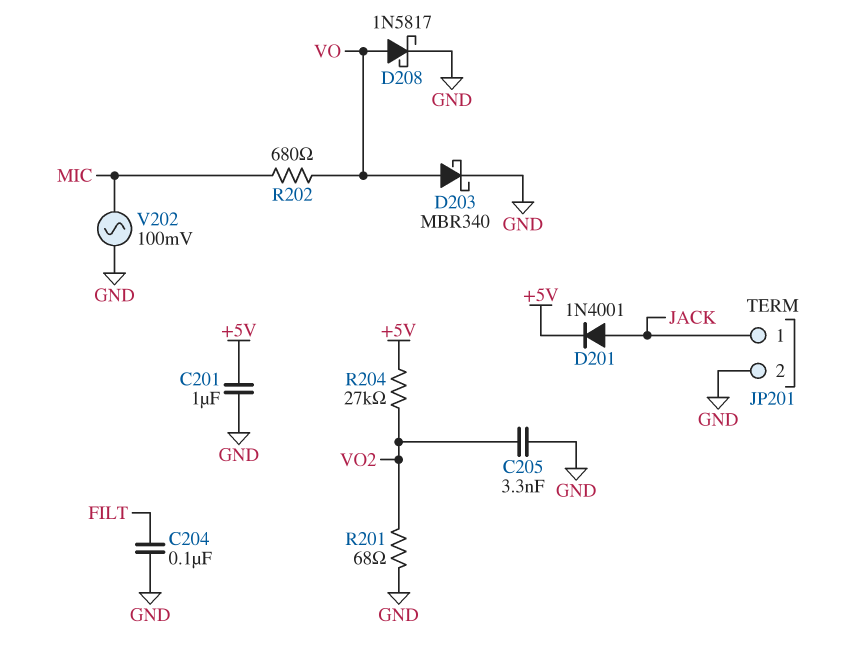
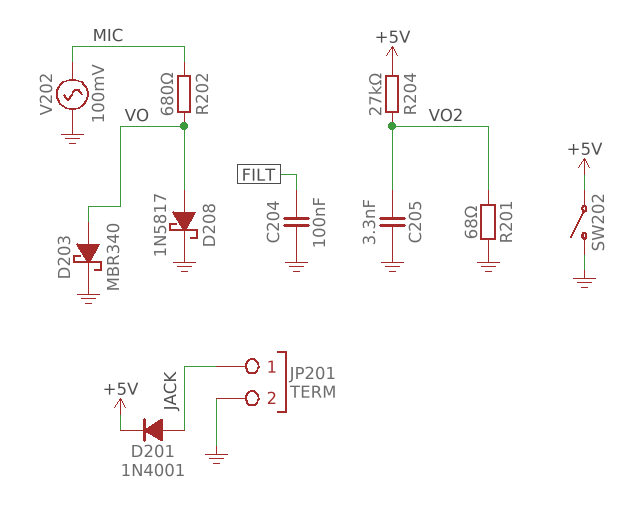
C201: 1uF (+5V, GND) -> none
SW202: none -> switch (+5V, GND)

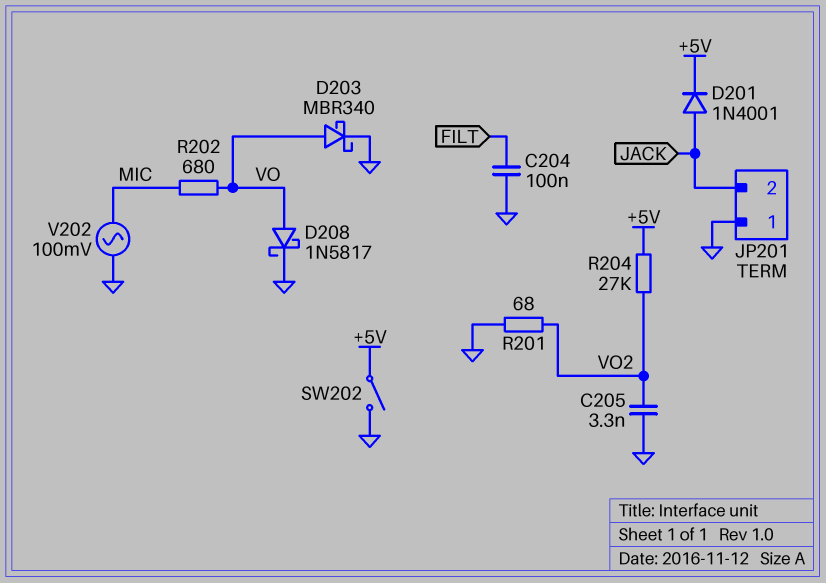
JP201 pin 1: JACK -> GND
JP201 pin 2: GND -> JACK

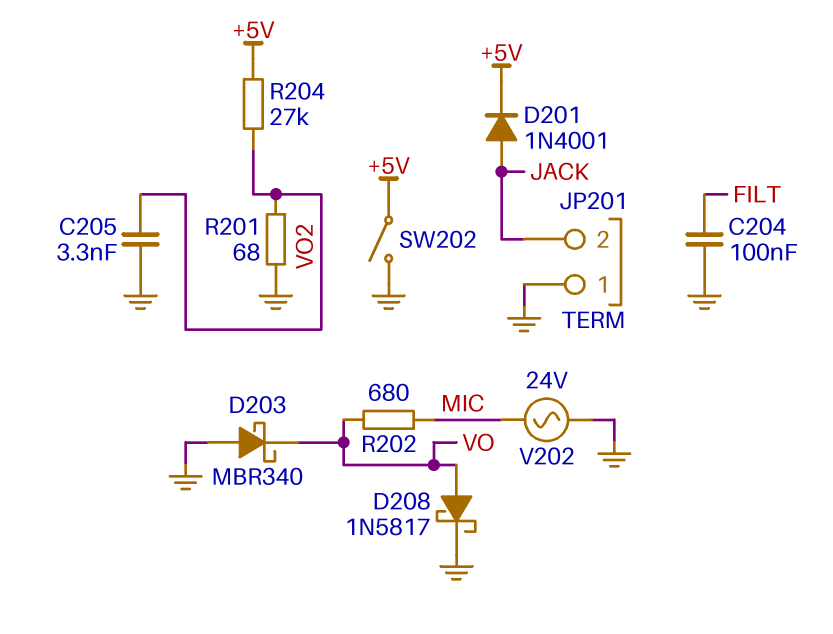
D203: schottky MBR340 (A VO, K GND) -> schottky MBR340 (A GND, K VO)
V202: AC 100mV (GND, MIC) -> AC 24V (GND, MIC)

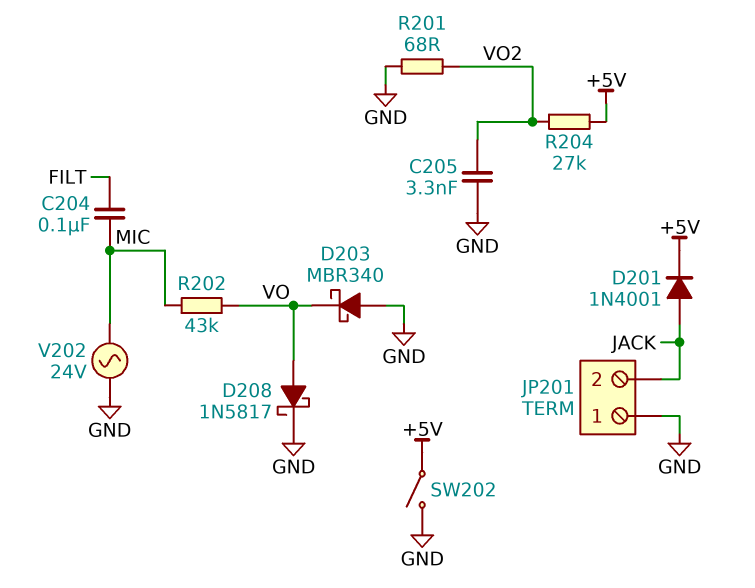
C204: 100nF (FILT, GND) -> 100nF (FILT, MIC)
R202: 680 (MIC, VO) -> 43k (MIC, VO)

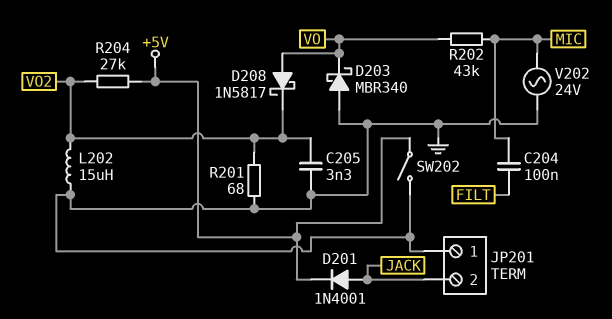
D208: schottky 1N5817 (A VO, K GND) -> schottky 1N5817 (A VO, K VO2)
L202: none -> 15uH (GND, VO2)

